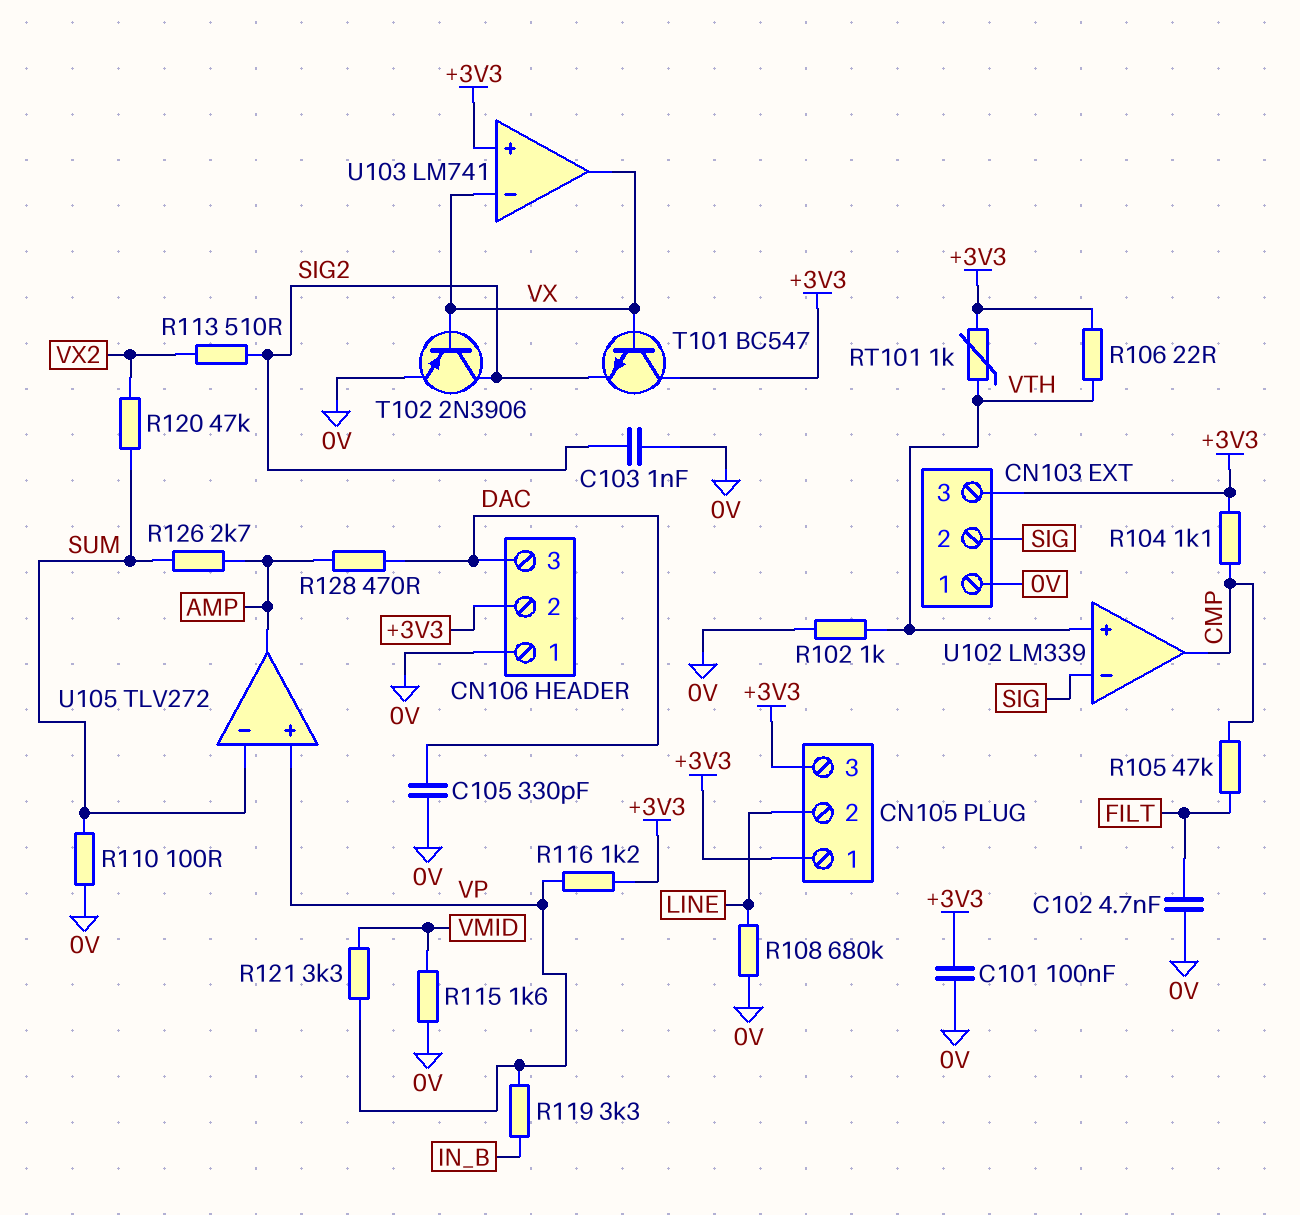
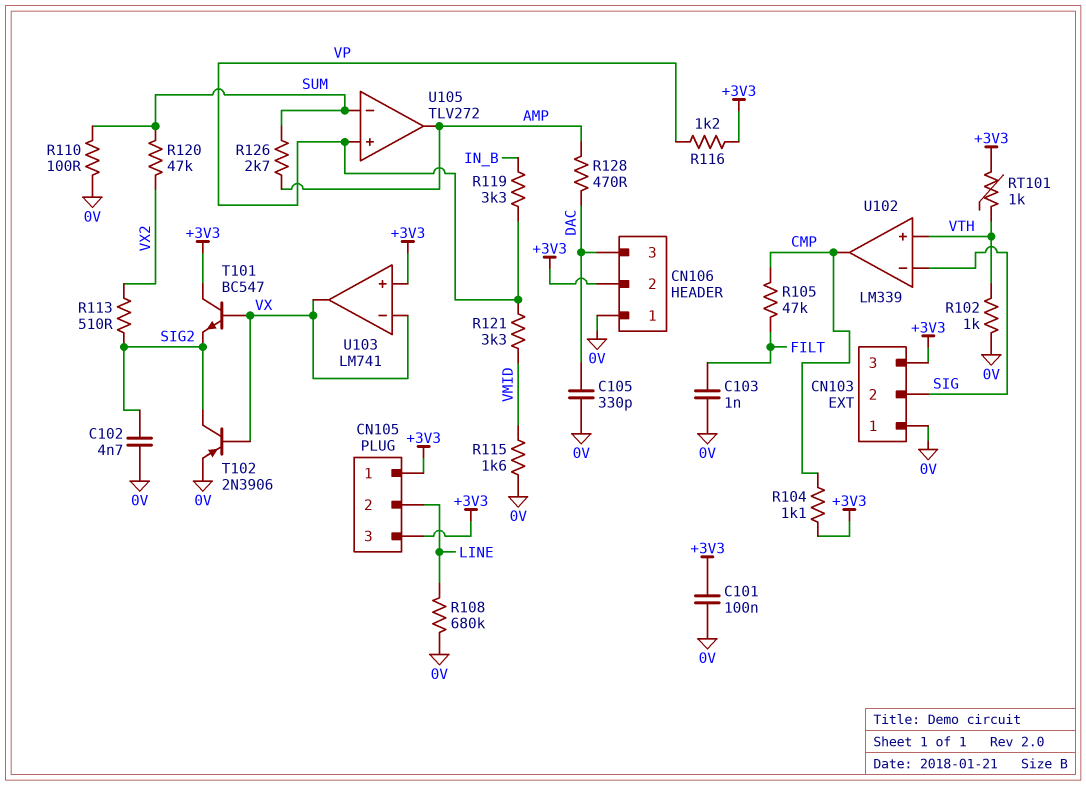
C102: 4.7nF (0V, FILT) -> 4.7nF (0V, SIG2)
C103: 1nF (0V, SIG2) -> 1nF (0V, FILT)
R106: 22 (+3V3, VTH) -> none

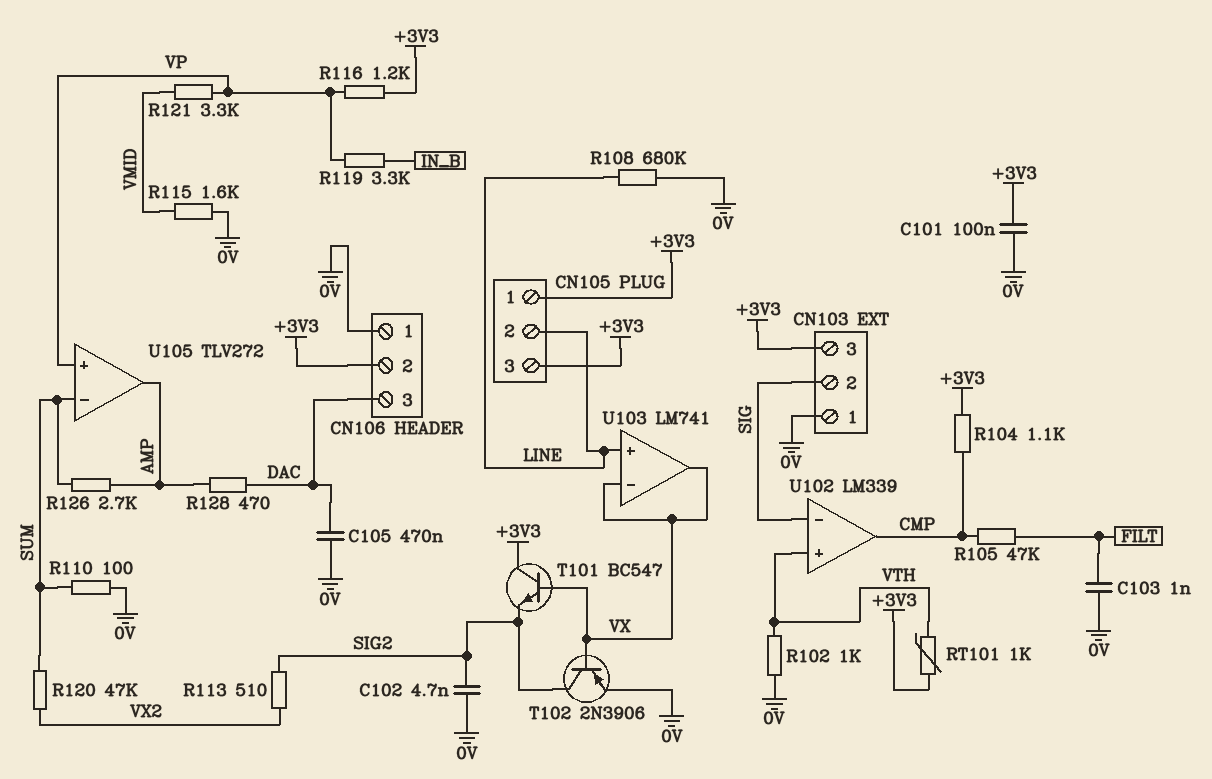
C105: 330pF (0V, DAC) -> 470nF (0V, DAC)
U103 pin in+: +3V3 -> LINE

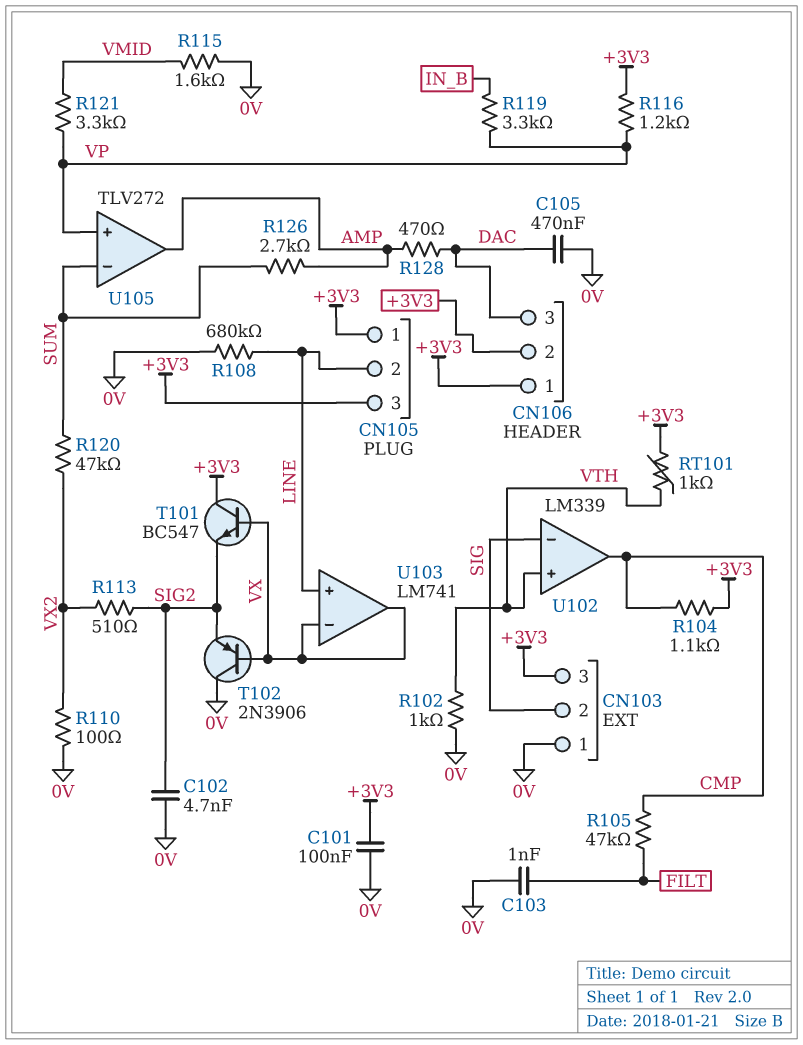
CN106 pin 1: 0V -> +3V3
R110: 100 (0V, SUM) -> 100 (0V, VX2)
T102: PNP 2N3906 (B VX, C SIG2, E 0V) -> PNP 2N3906 (B VX, C 0V, E SIG2)

